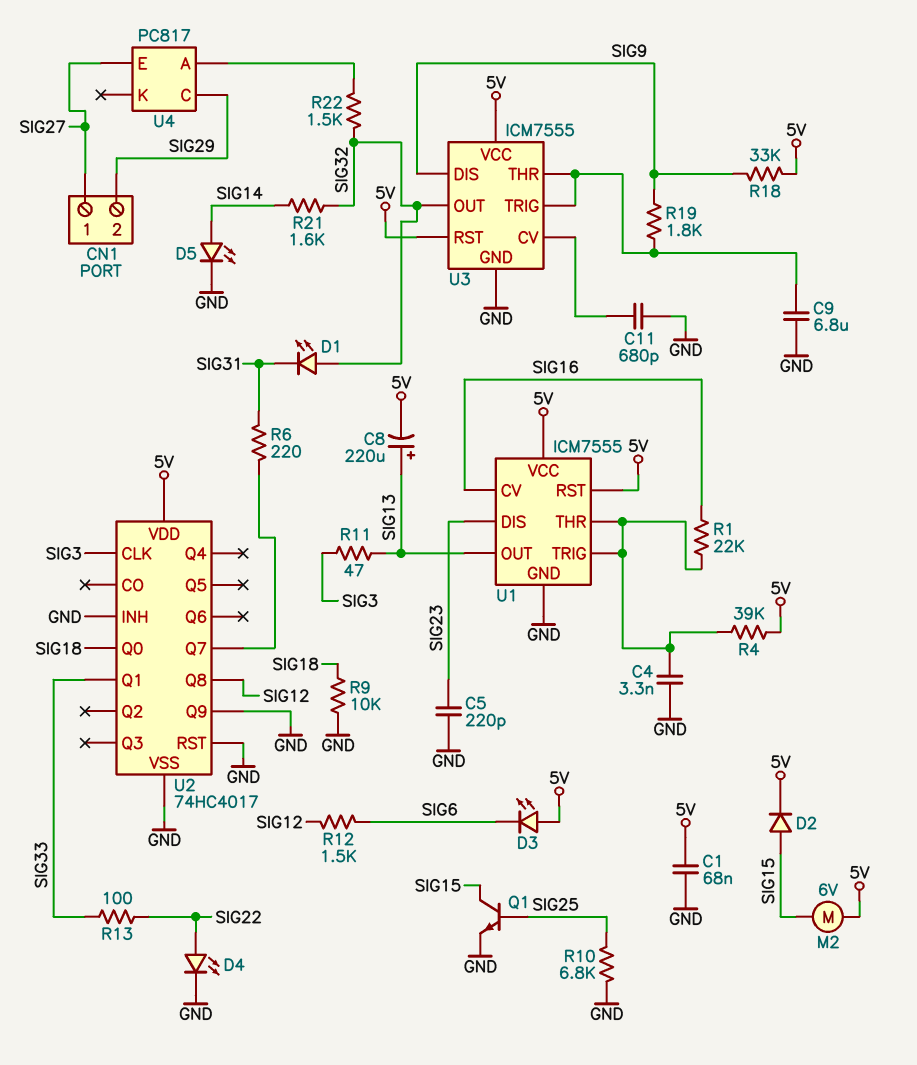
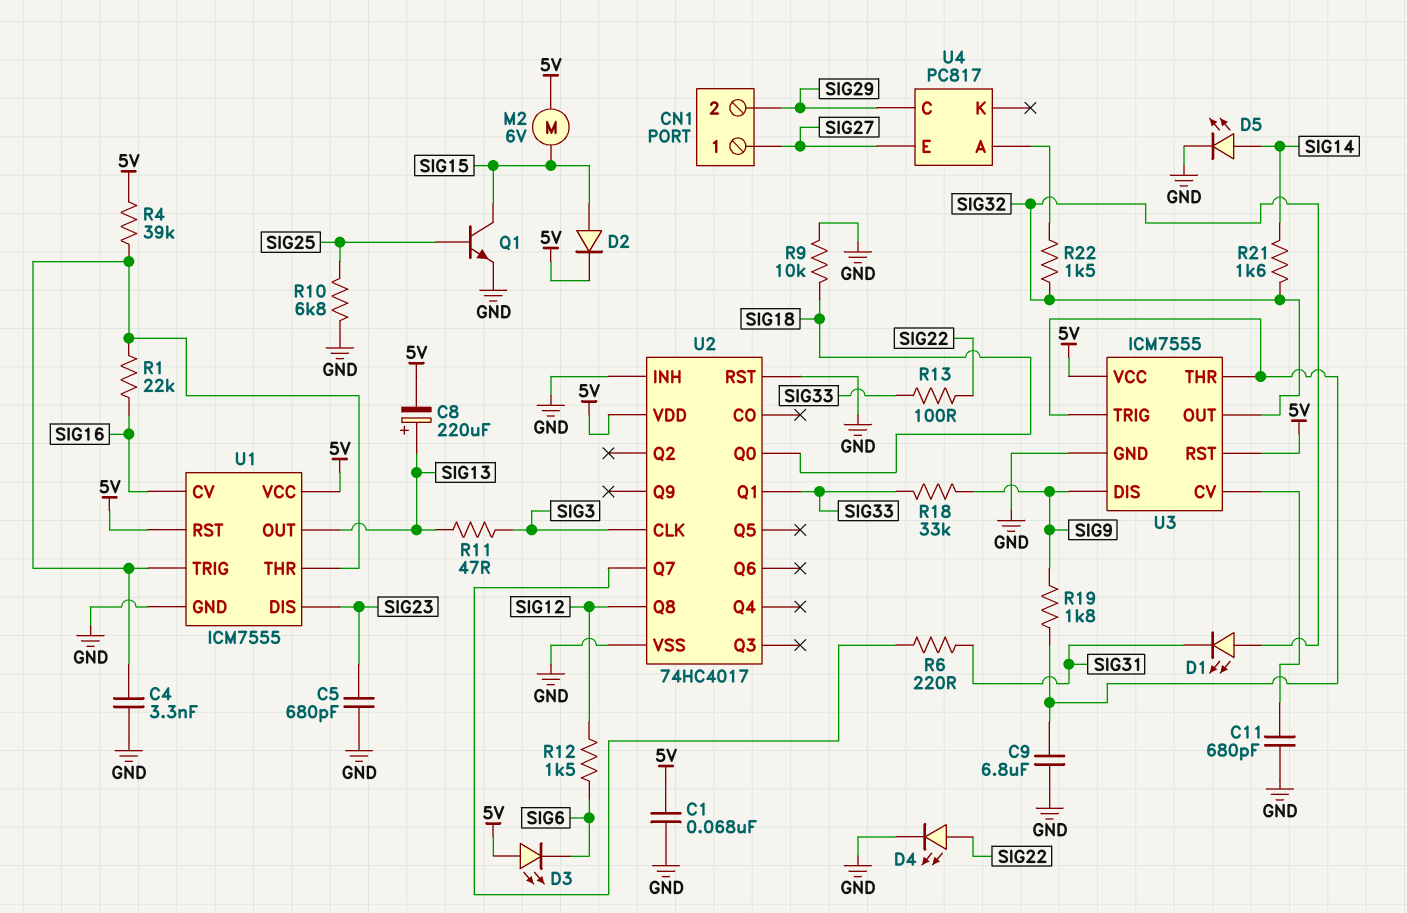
C5: 220pF (GND, SIG23) -> 680pF (GND, SIG23)
R18: 33k (5V, SIG9) -> 33k (SIG9, SIG33)
U2 pin Q9: GND -> none

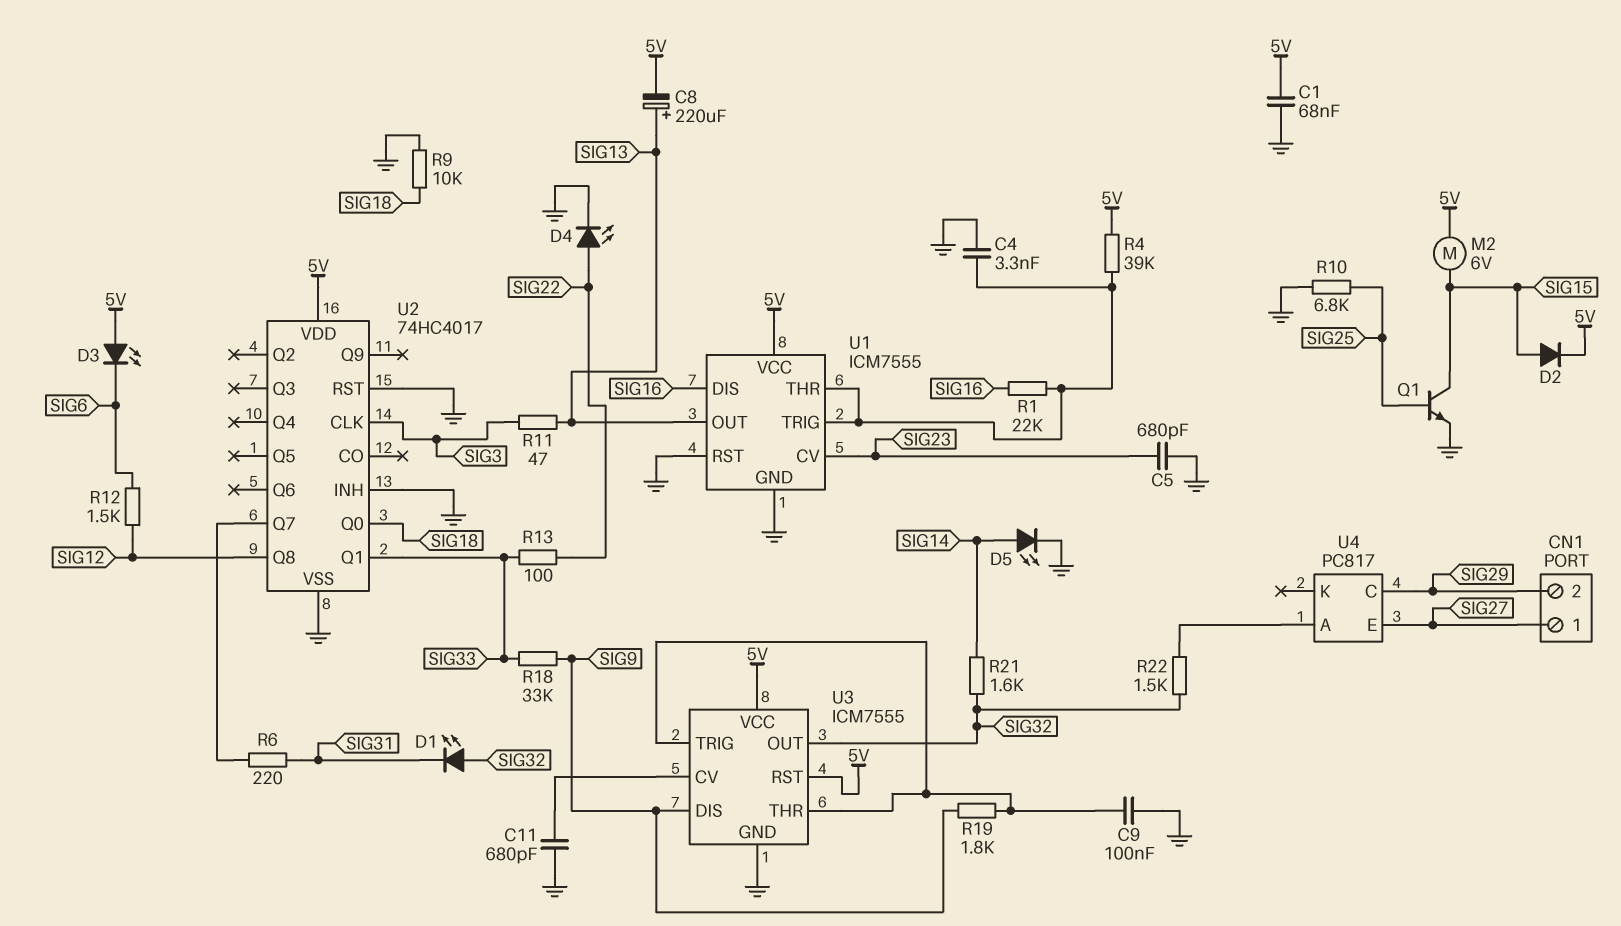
C9: 6.8uF (GND, U3/THR) -> 100nF (GND, U3/THR)
U1 pin CV: SIG16 -> SIG23
U1 pin DIS: SIG23 -> SIG16
U1 pin RST: 5V -> GND

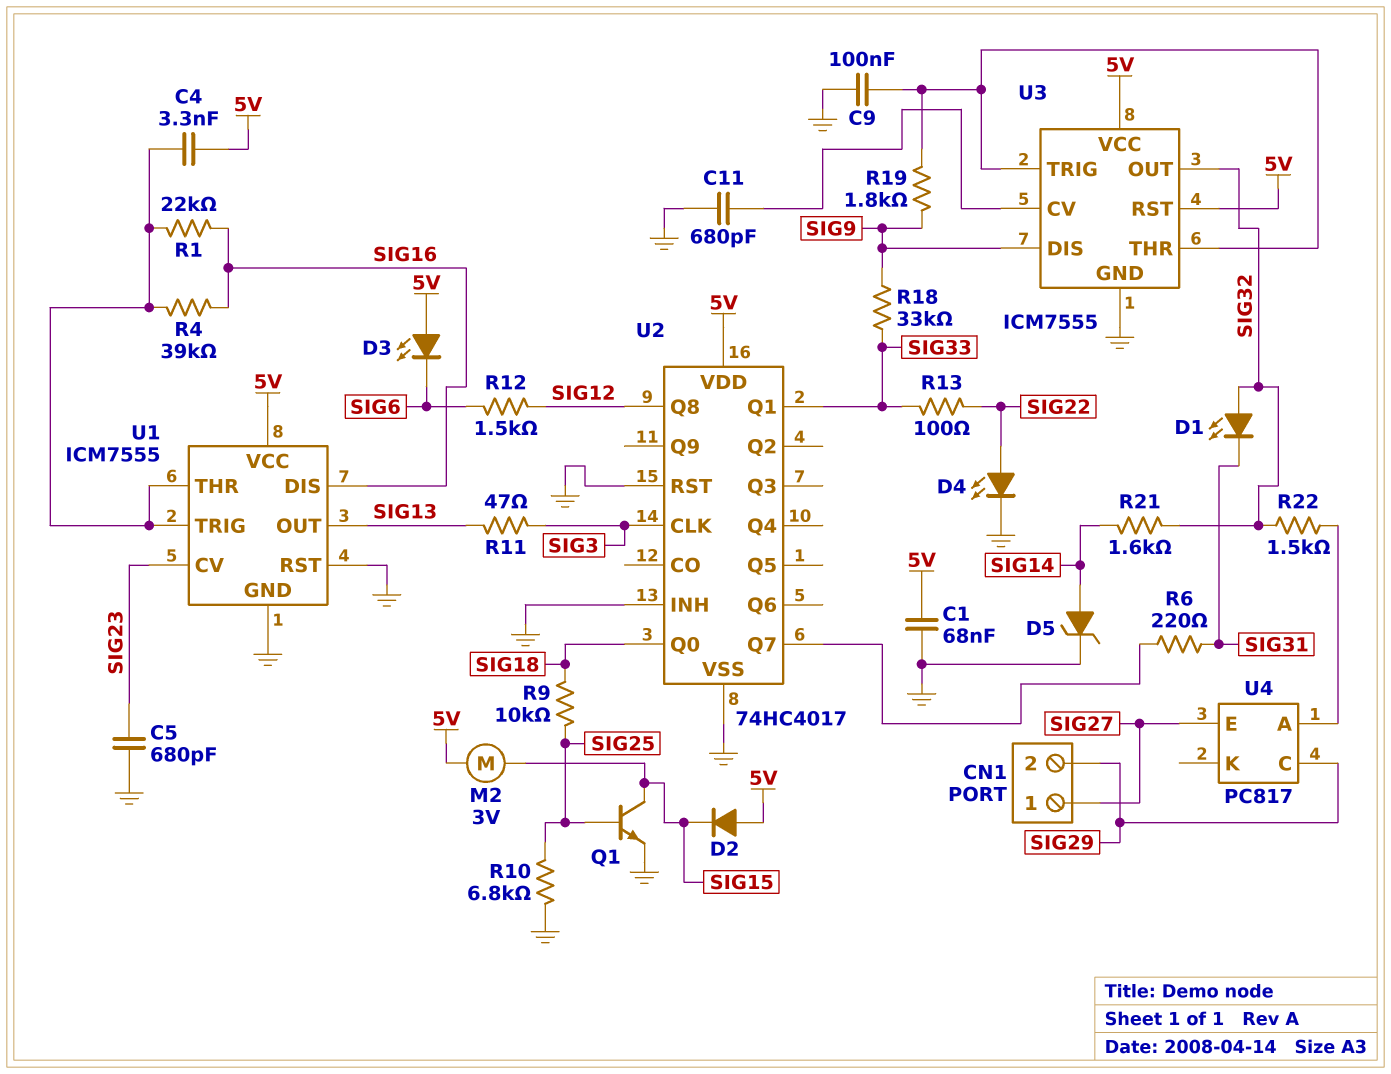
C4: 3.3nF (GND, U1/THR) -> 3.3nF (5V, U1/THR)
C8: 220uF (plus SIG13, minus 5V) -> none
D2: diode (A SIG15, K 5V) -> diode (A 5V, K SIG15)
D5: LED (A SIG14, K GND) -> zener (A SIG14, K GND)
M2: motor 6V (5V, SIG15) -> motor 3V (5V, SIG15)
R4: 39k (5V, U1/THR) -> 39k (SIG16, U1/THR)
R9: 10k (GND, SIG18) -> 10k (SIG18, SIG25)

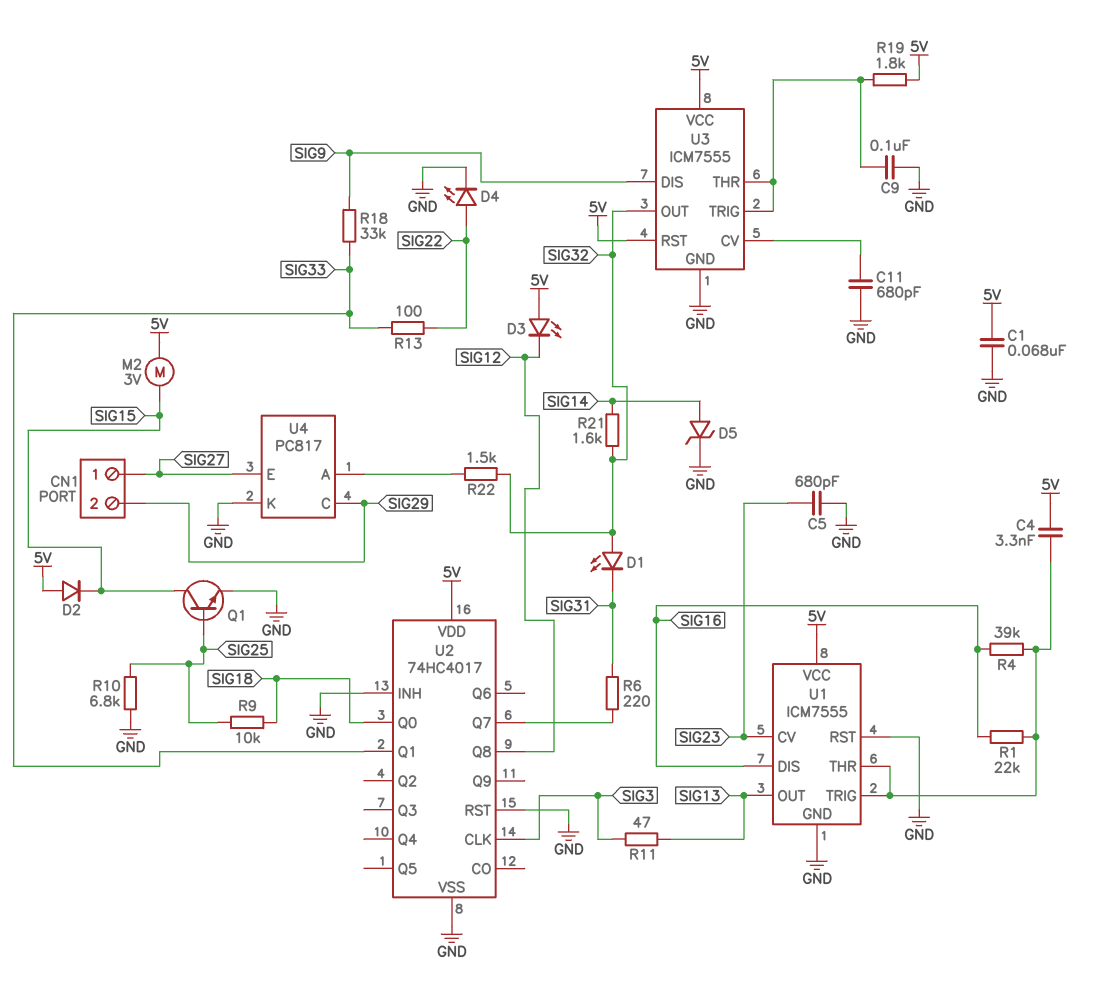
D3: LED (A 5V, K SIG6) -> LED (A 5V, K SIG12)
R12: 1.5k (SIG6, SIG12) -> none
R19: 1.8k (SIG9, U3/THR) -> 1.8k (5V, U3/THR)
U4 pin K: none -> GND

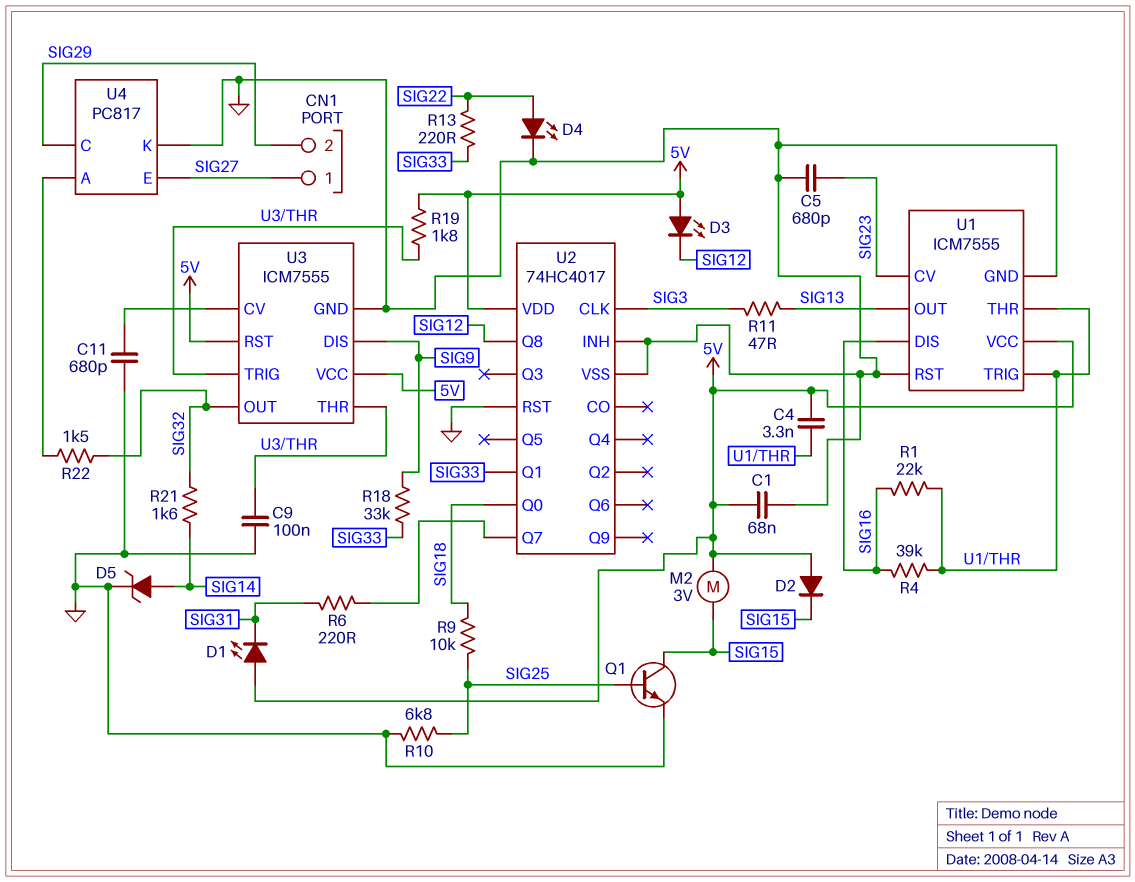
D1: LED (A SIG32, K SIG31) -> LED (A 5V, K SIG31)
R13: 100 (SIG22, SIG33) -> 220 (SIG22, SIG33)

